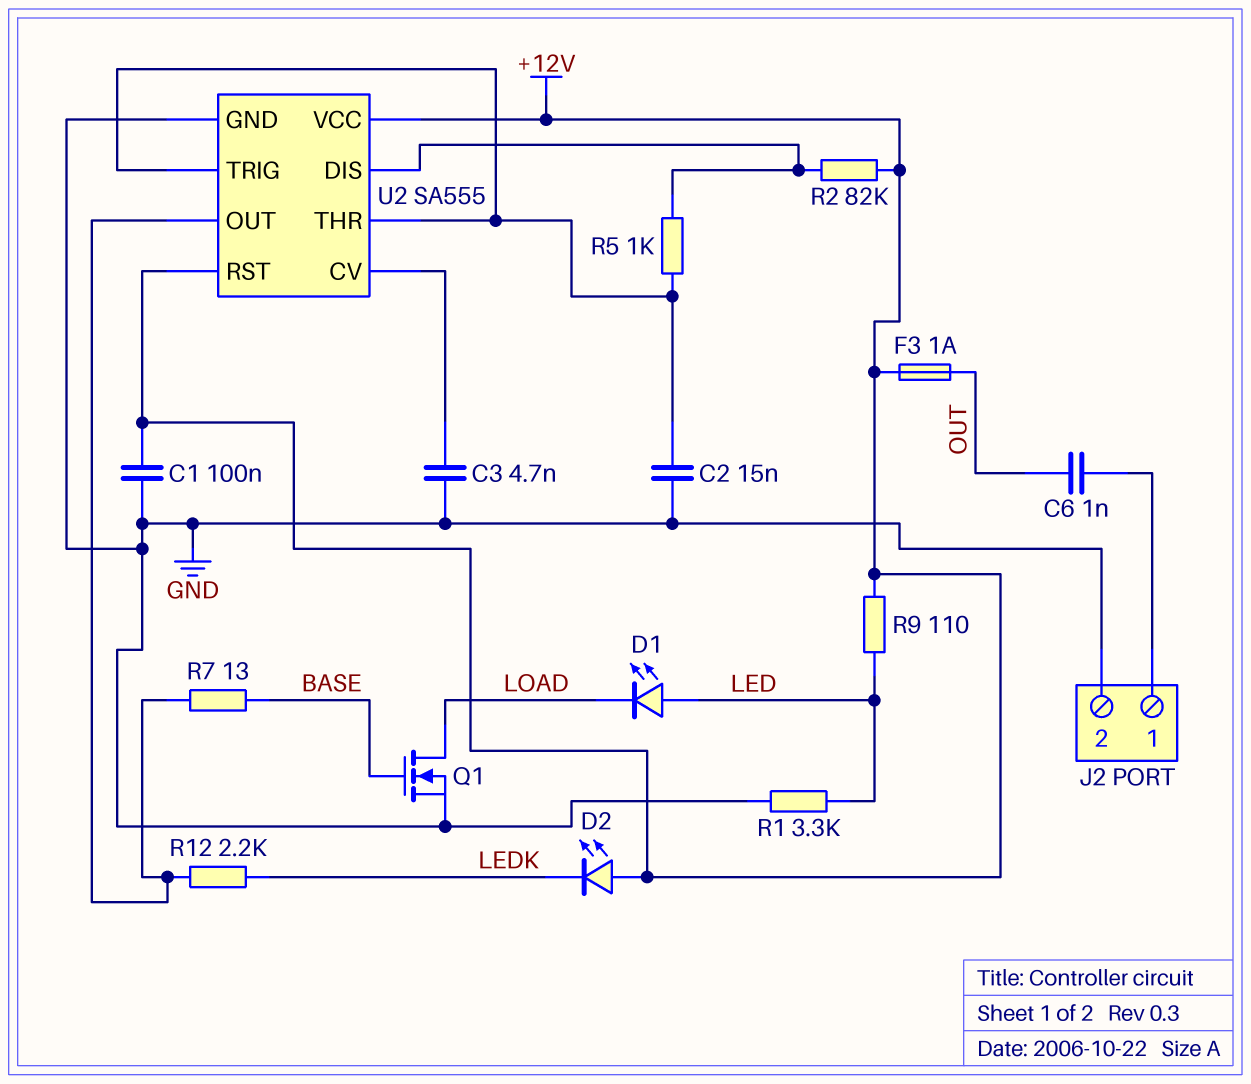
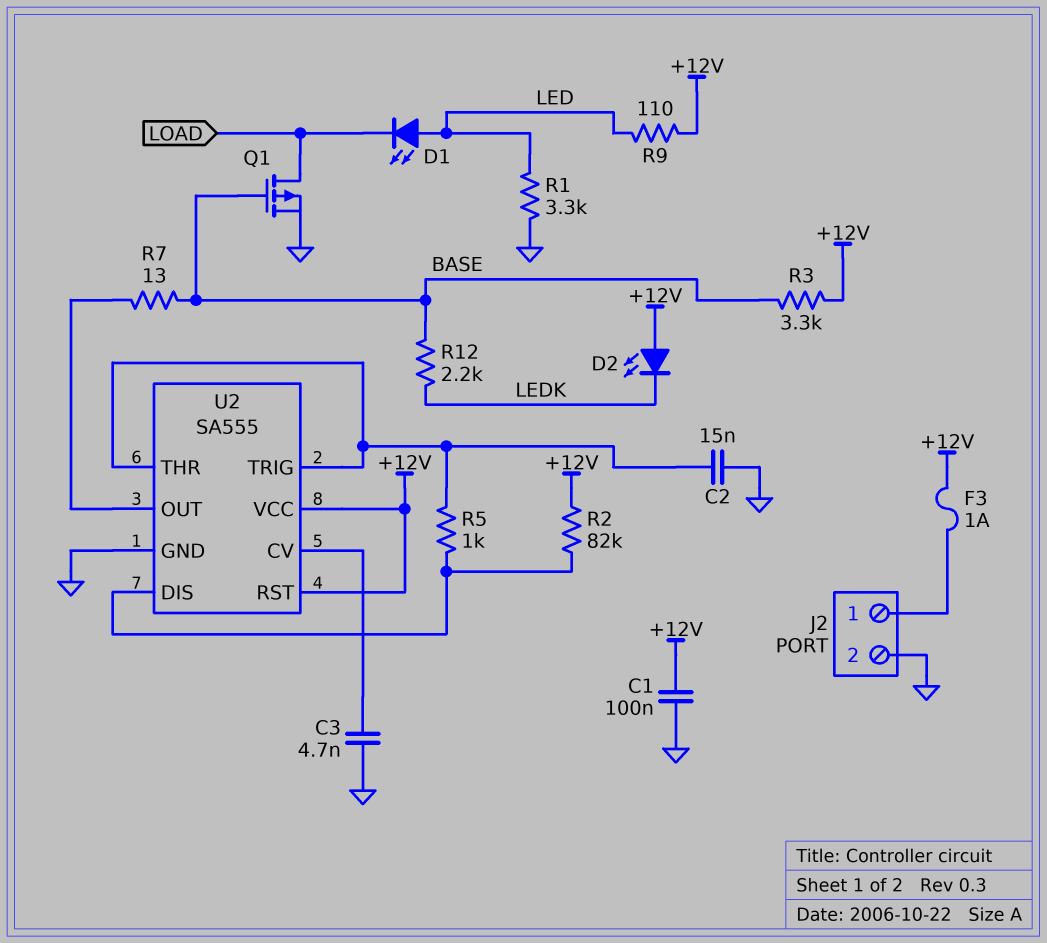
C6: 1nF (J2/1, OUT) -> none
F3: 1A (+12V, OUT) -> 1A (+12V, J2/1)
Q1: NMOS (G BASE, D LOAD, S GND) -> PMOS (G BASE, D LOAD, S GND)
R3: none -> 3.3k (+12V, BASE)
R12: 2.2k (LEDK, U2/OUT) -> 2.2k (BASE, LEDK)

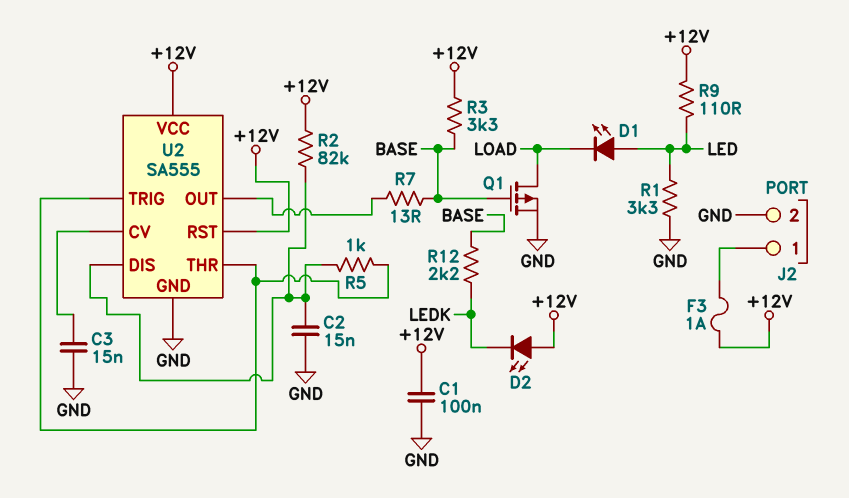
C2: 15nF (GND, U2/THR) -> 15nF (GND, U2/DIS)
C3: 4.7nF (GND, U2/CV) -> 15nF (GND, U2/CV)

